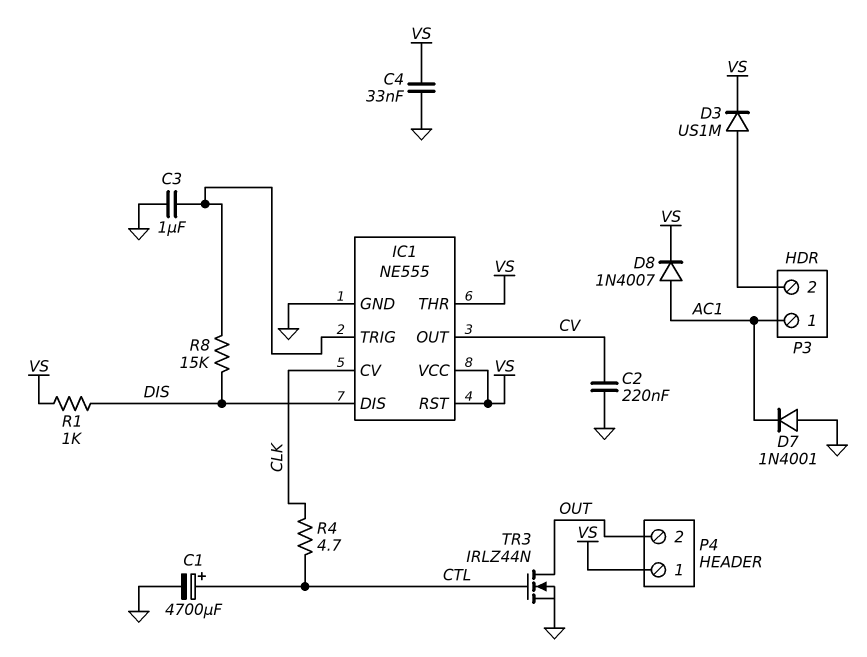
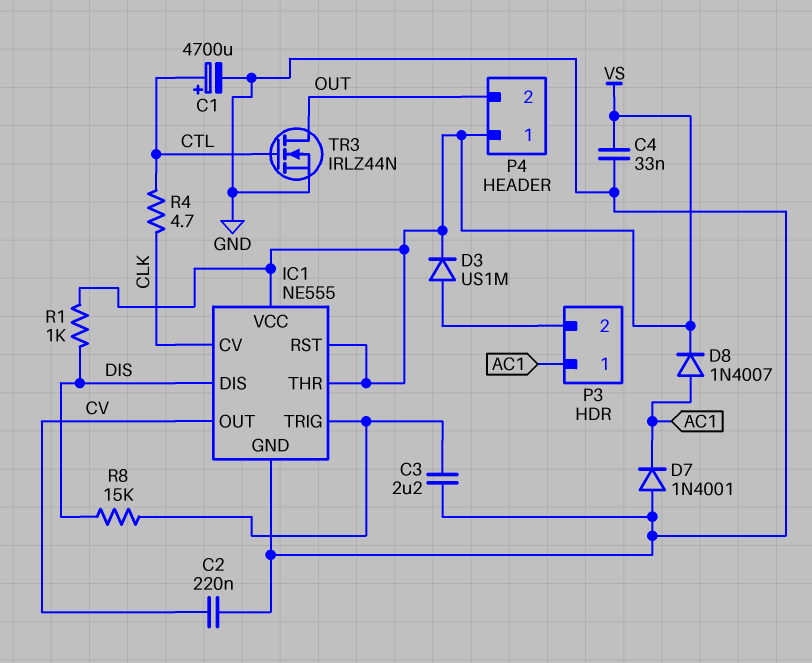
C3: 1uF (GND, IC1/TRIG) -> 2.2uF (GND, IC1/TRIG)

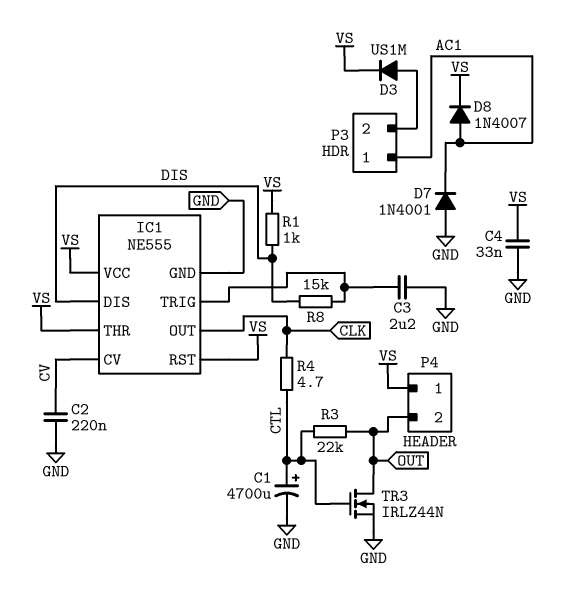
IC1 pin CV: CLK -> CV
IC1 pin OUT: CV -> CLK
R3: none -> 22k (CTL, OUT)

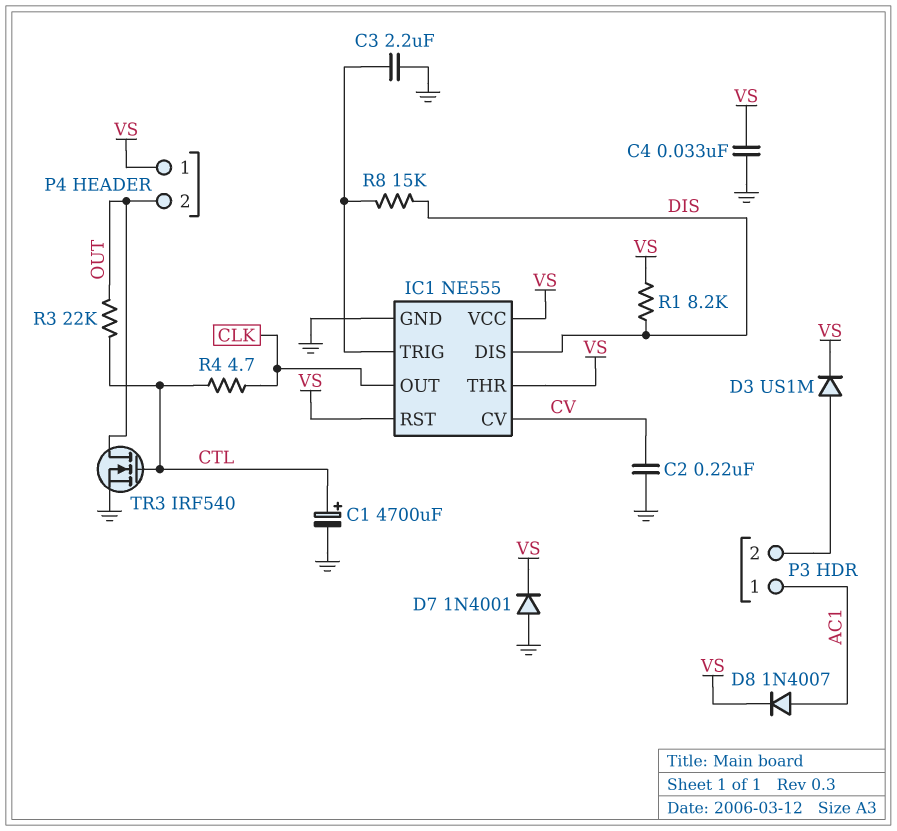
D7: diode 1N4001 (A GND, K AC1) -> diode 1N4001 (A GND, K VS)
R1: 1k (DIS, VS) -> 8.2k (DIS, VS)
TR3: NMOS IRLZ44N (G CTL, D OUT, S GND) -> NMOS IRF540 (G CTL, D OUT, S GND)

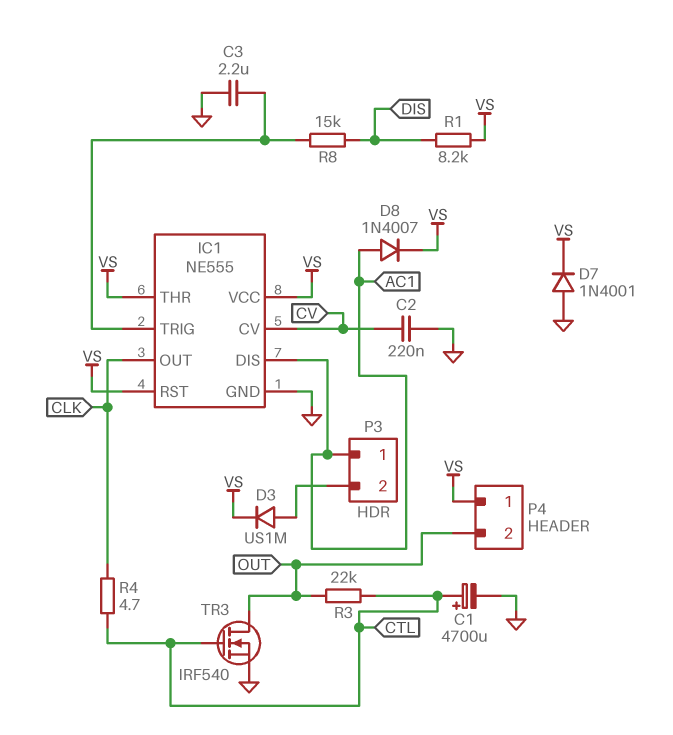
C4: 33nF (GND, VS) -> none
IC1 pin DIS: DIS -> AC1

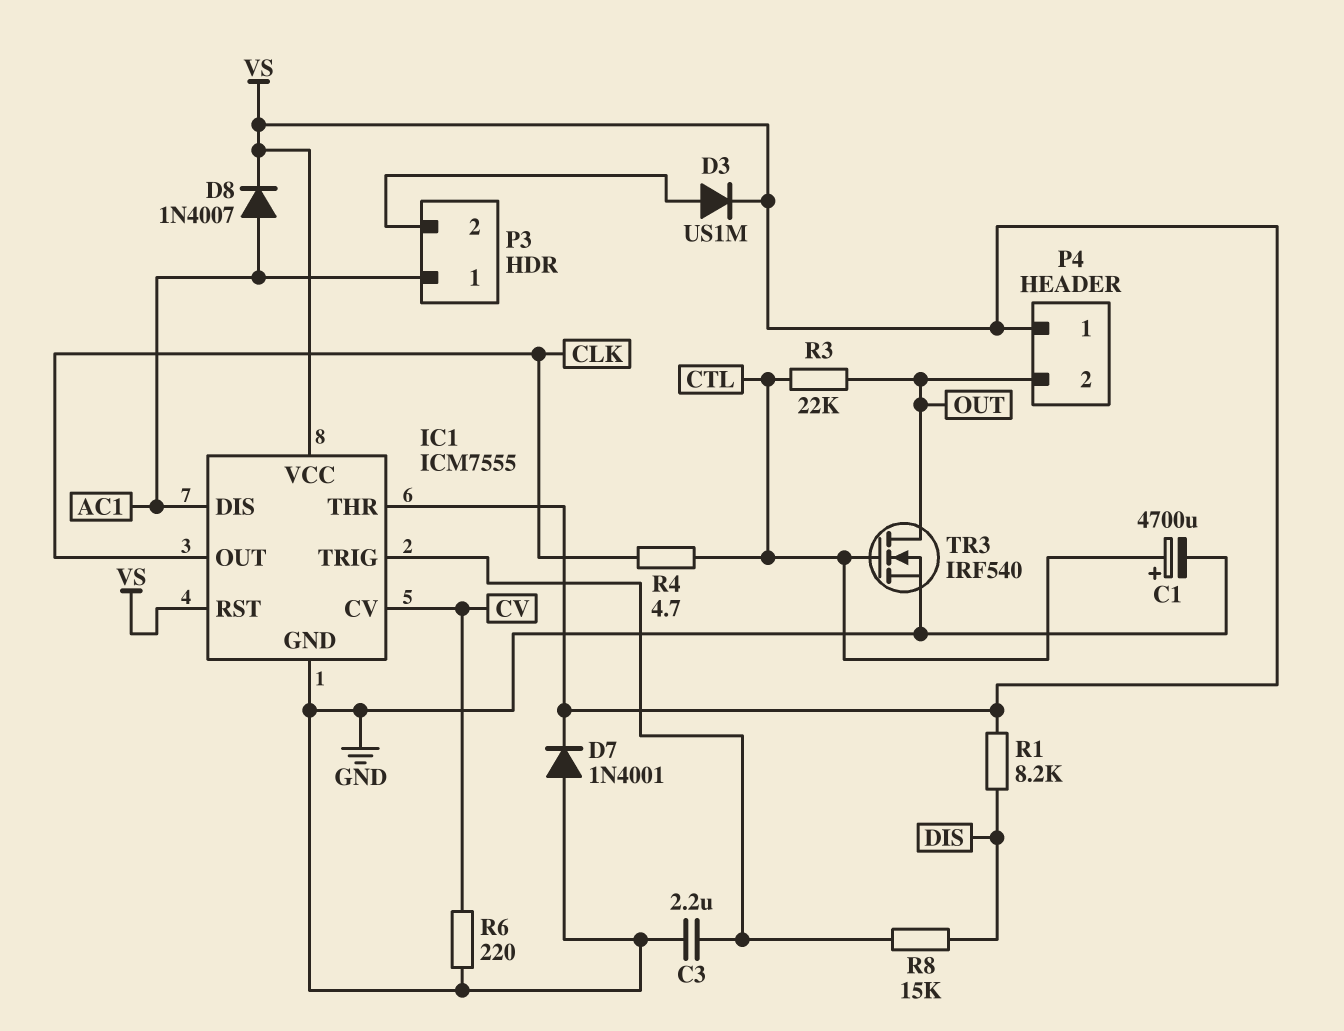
C2: 220nF (CV, GND) -> none
IC1: NE555 -> ICM7555
R6: none -> 220 (CV, GND)

